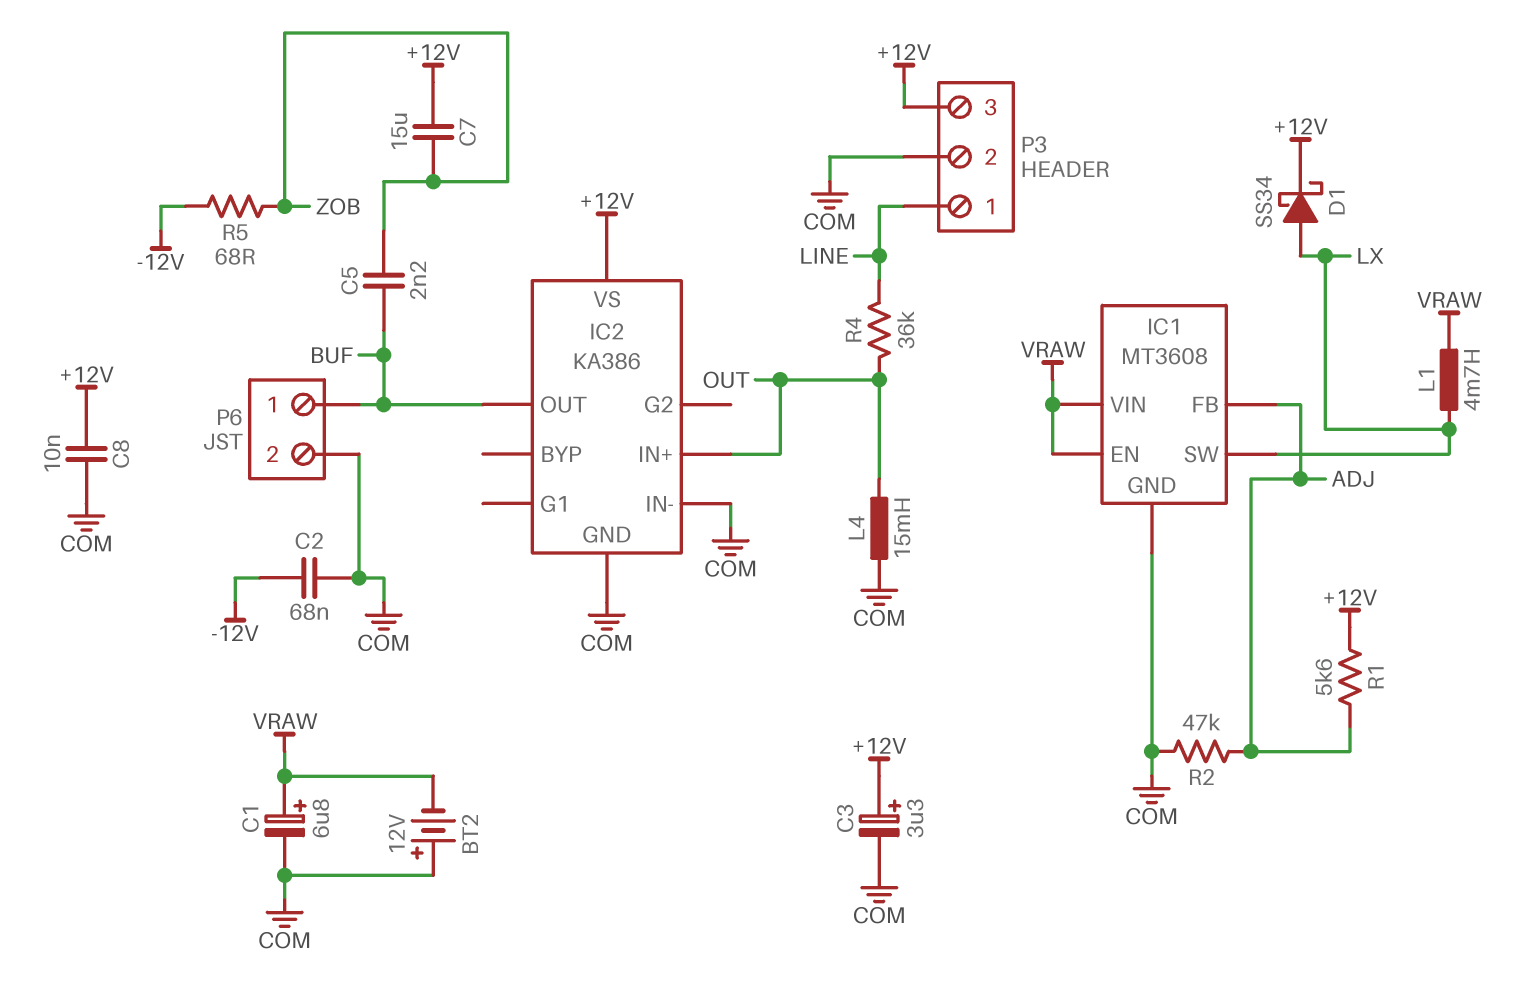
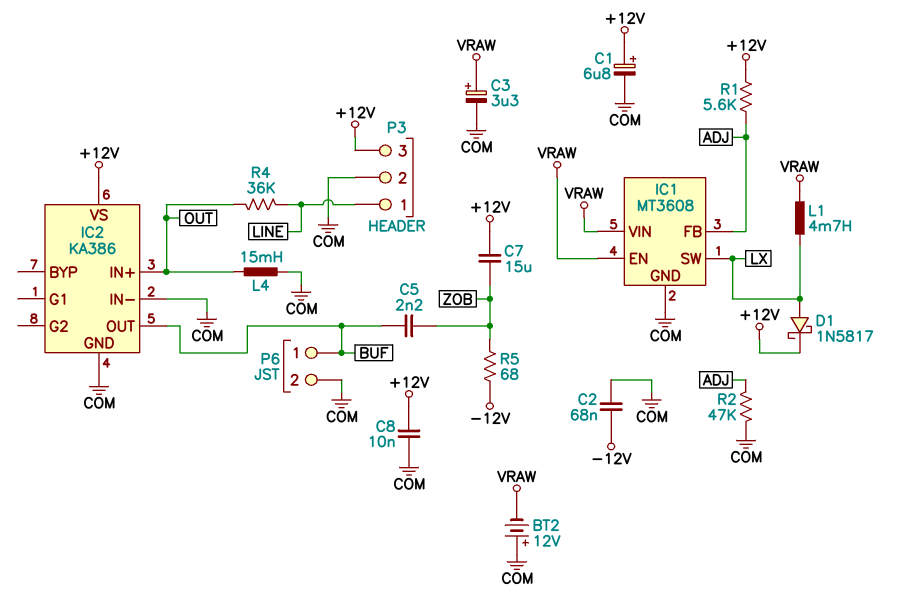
C1: 6.8uF (plus VRAW, minus COM) -> 6.8uF (plus +12V, minus COM)
C3: 3.3uF (plus +12V, minus COM) -> 3.3uF (plus VRAW, minus COM)
D1: schottky SS34 (A LX, K +12V) -> schottky 1N5817 (A LX, K +12V)

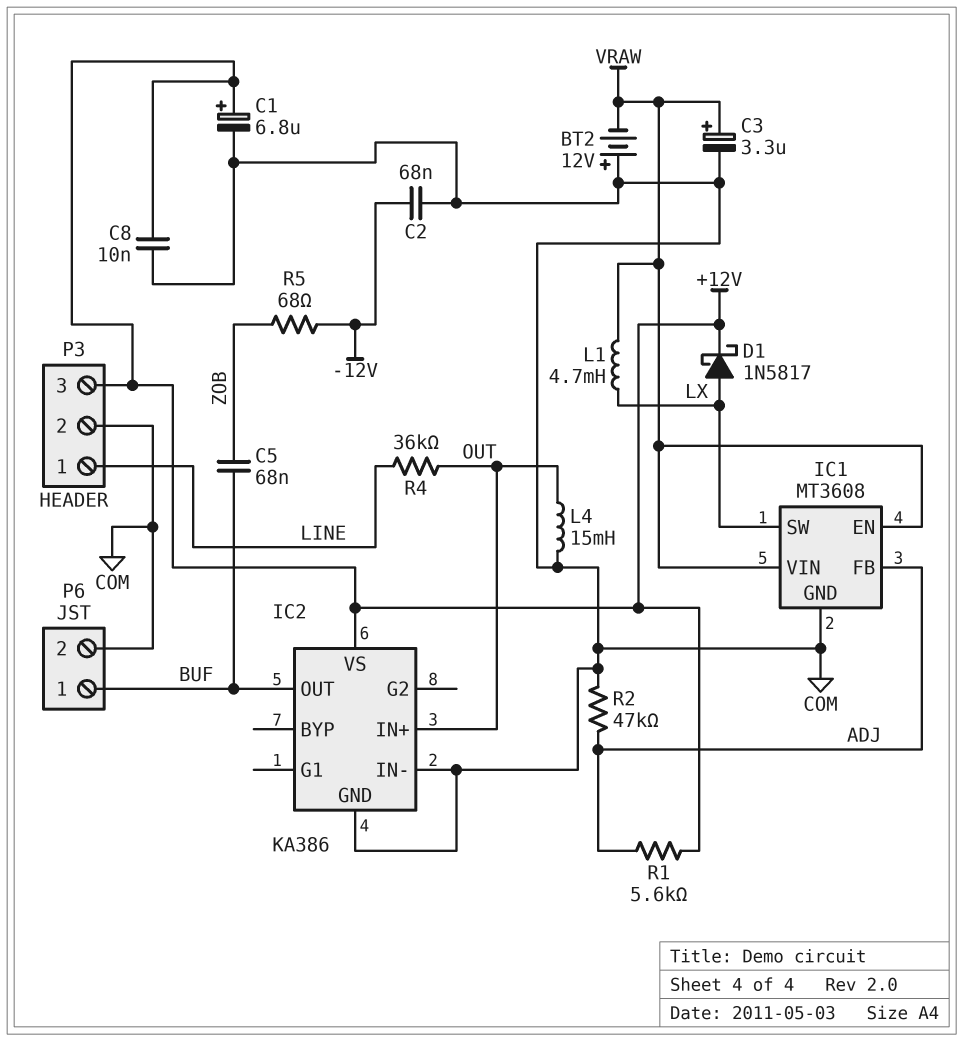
C5: 2.2nF (BUF, ZOB) -> 68nF (BUF, ZOB)
C7: 15uF (+12V, ZOB) -> none

